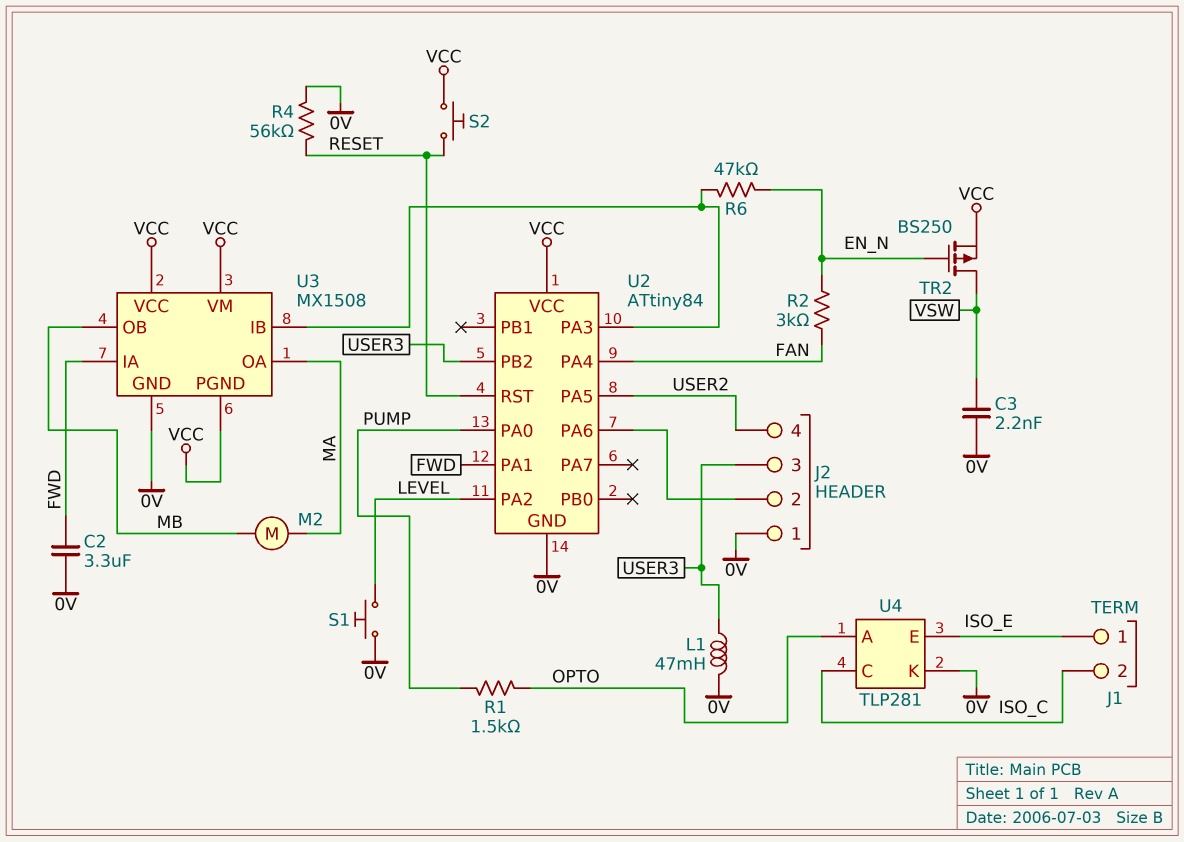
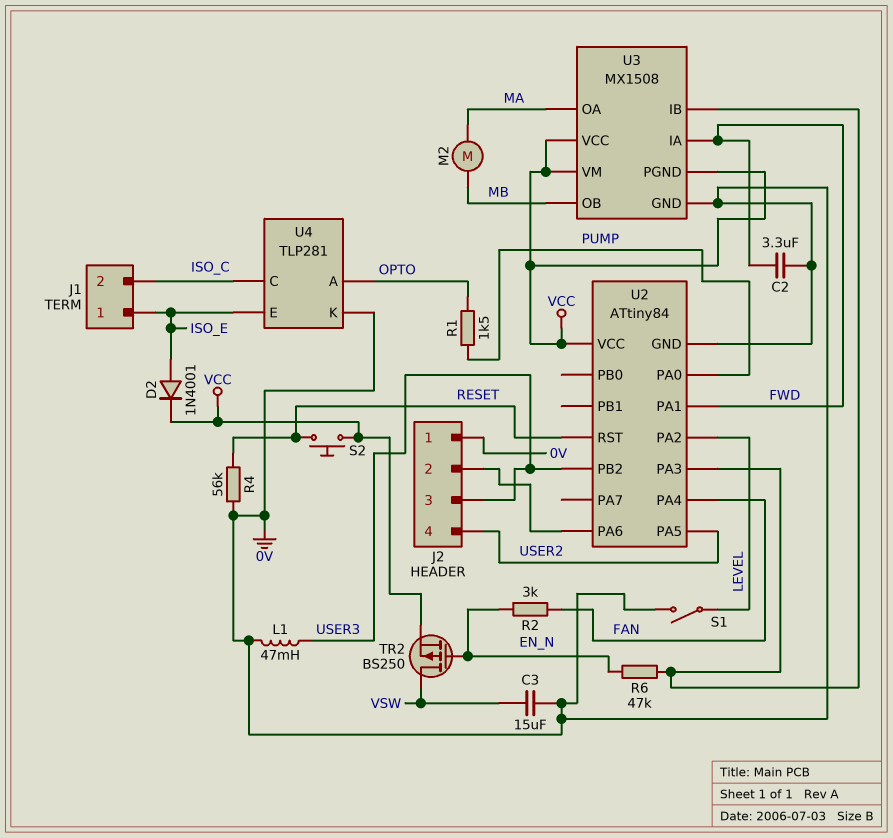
C3: 2.2nF (0V, VSW) -> 15uF (0V, VSW)
D2: none -> diode 1N4001 (A ISO_E, K VCC)
S1: button (0V, LEVEL) -> switch (0V, LEVEL)

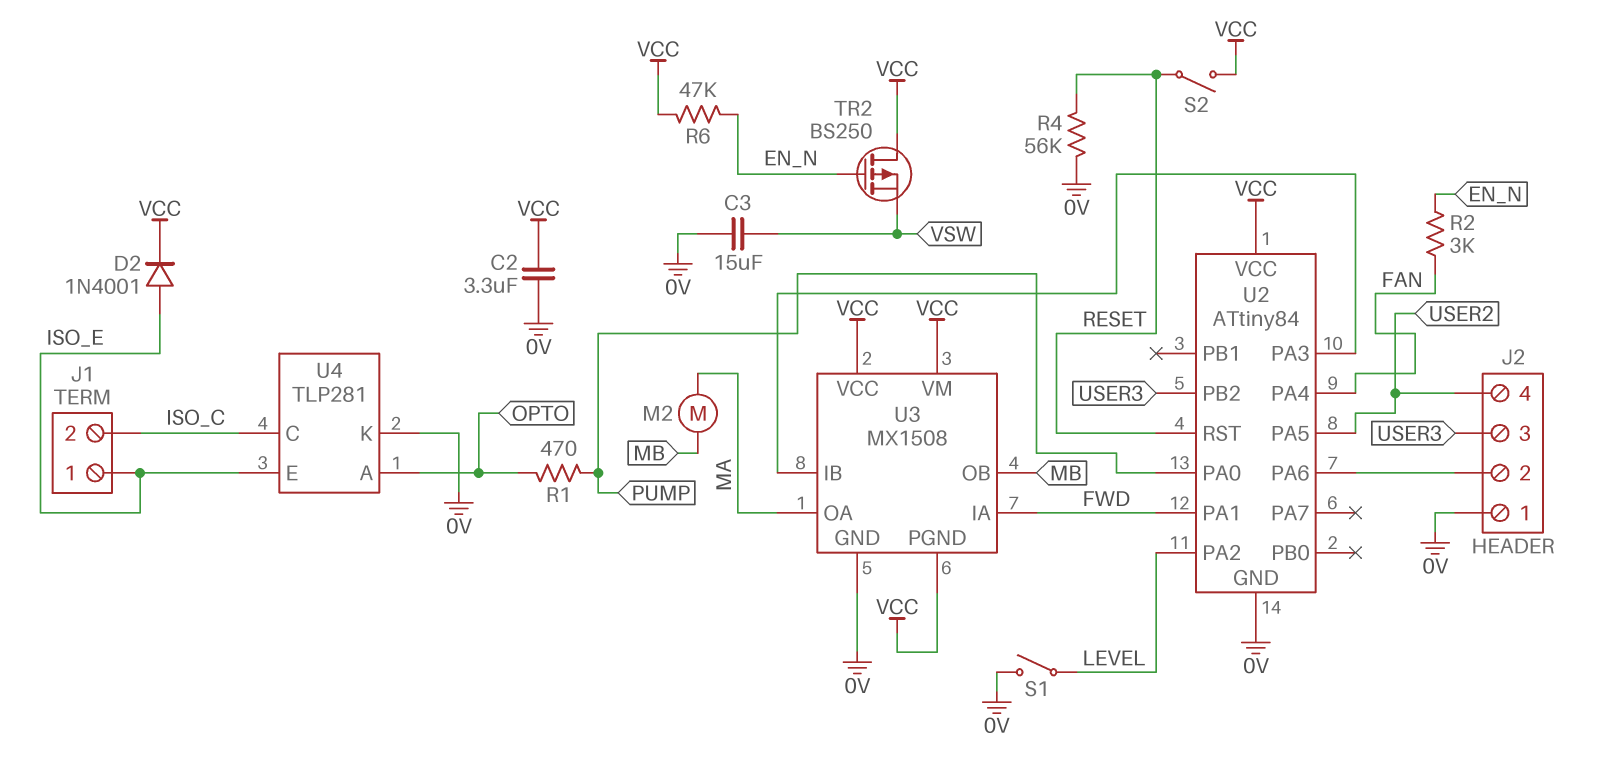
C2: 3.3uF (0V, FWD) -> 3.3uF (0V, VCC)
L1: 47mH (0V, USER3) -> none
R1: 1.5k (OPTO, PUMP) -> 470 (OPTO, PUMP)
R6: 47k (EN_N, U2/PA3) -> 47k (EN_N, VCC)
S2: button (RESET, VCC) -> switch (RESET, VCC)
TR2: PMOS BS250 (G EN_N, D VSW, S VCC) -> PMOS BS250 (G EN_N, D VCC, S VSW)

